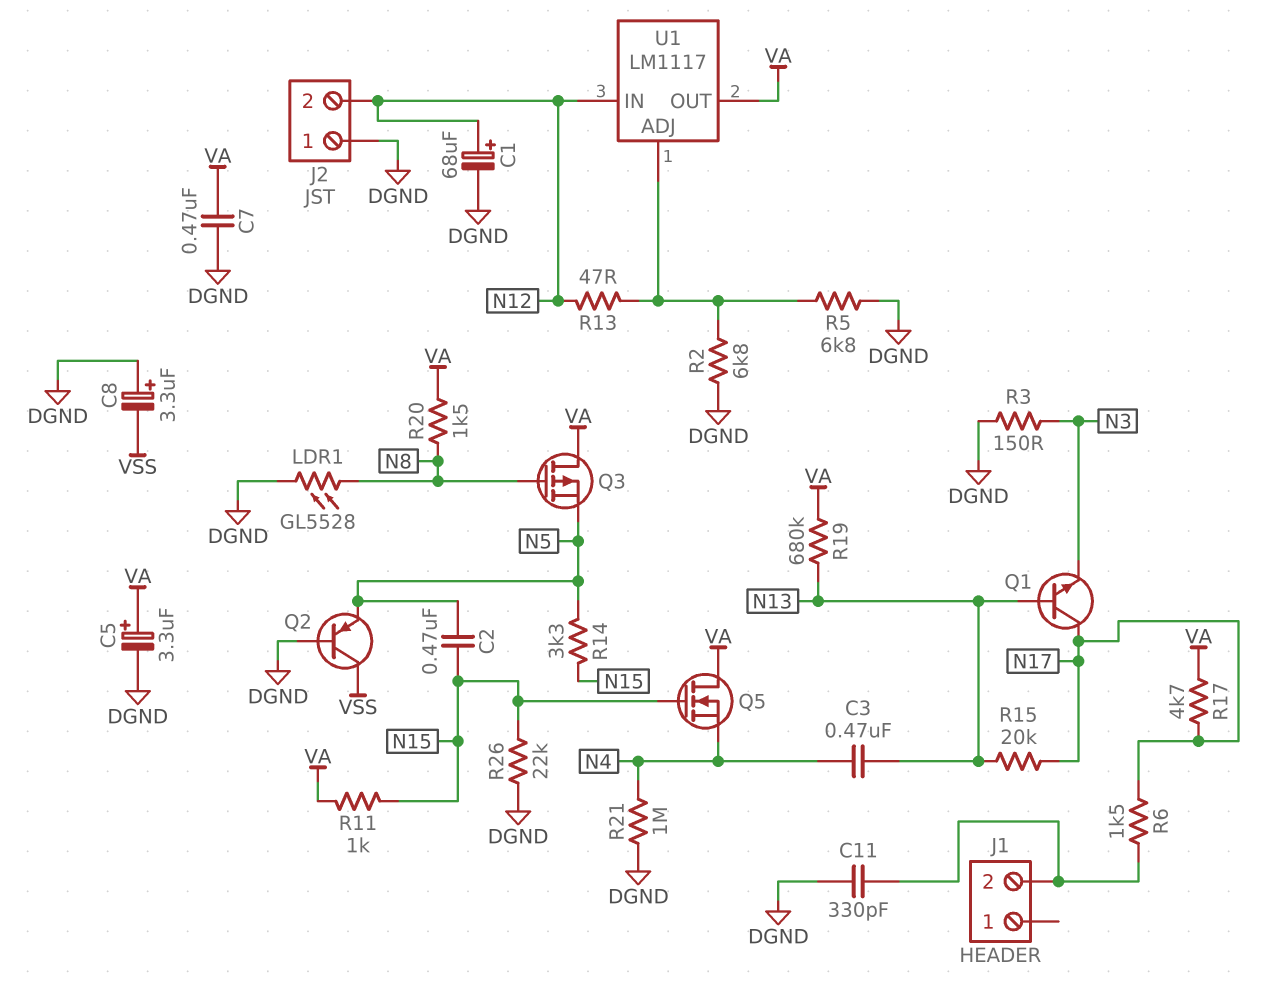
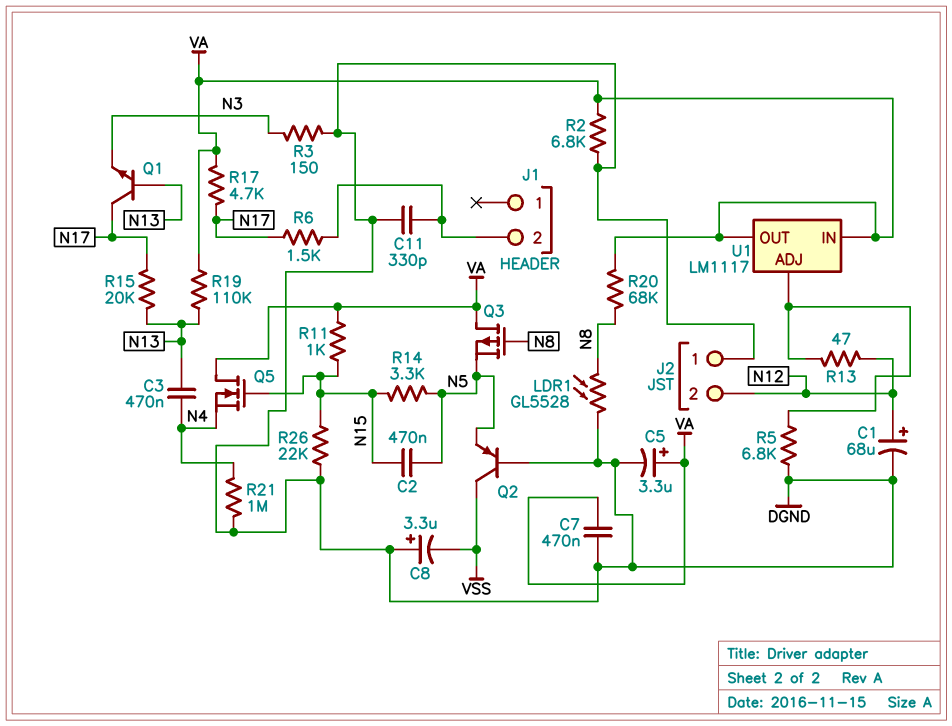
R2: 6.8k (DGND, U1/ADJ) -> 6.8k (DGND, VA)
R19: 680k (N13, VA) -> 110k (N13, VA)
R20: 1.5k (N8, VA) -> 68k (N8, VA)
U1 pin IN: N12 -> VA

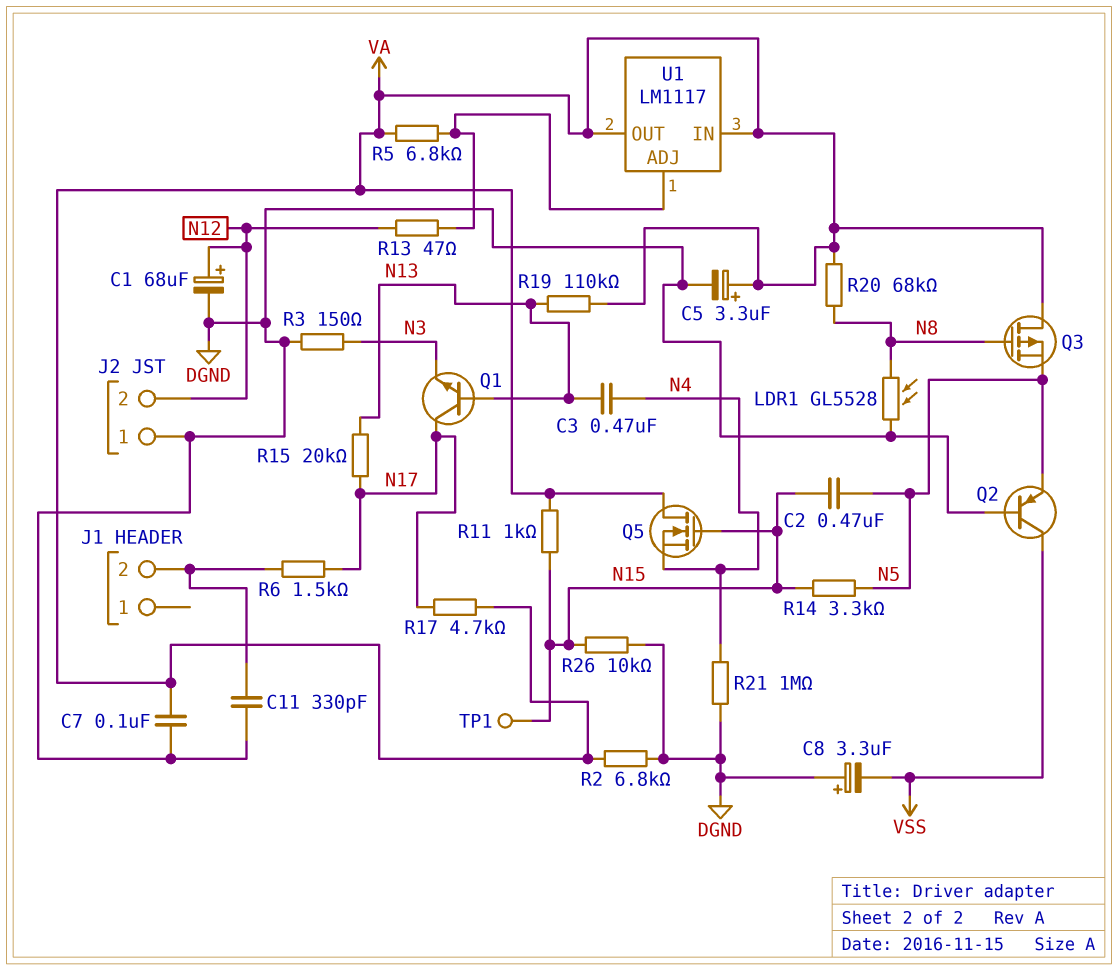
C7: 470nF (DGND, VA) -> 100nF (DGND, VA)
R5: 6.8k (DGND, U1/ADJ) -> 6.8k (U1/ADJ, VA)
R26: 22k (DGND, N15) -> 10k (DGND, N15)
TP1: none -> test point (N15)

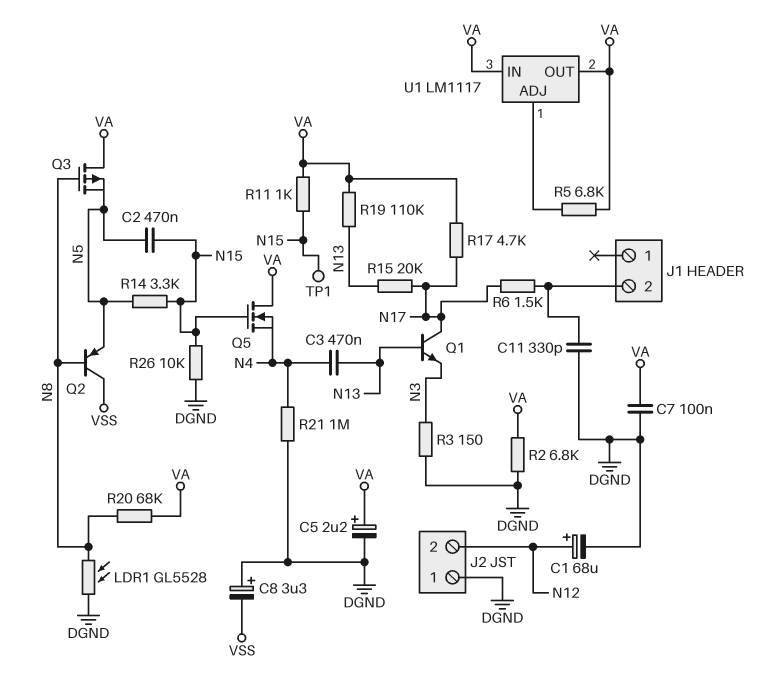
C5: 3.3uF (plus VA, minus DGND) -> 2.2uF (plus VA, minus DGND)
Q2: PNP (B DGND, C VSS, E N5) -> PNP (B N8, C VSS, E N5)
R13: 47 (N12, U1/ADJ) -> none

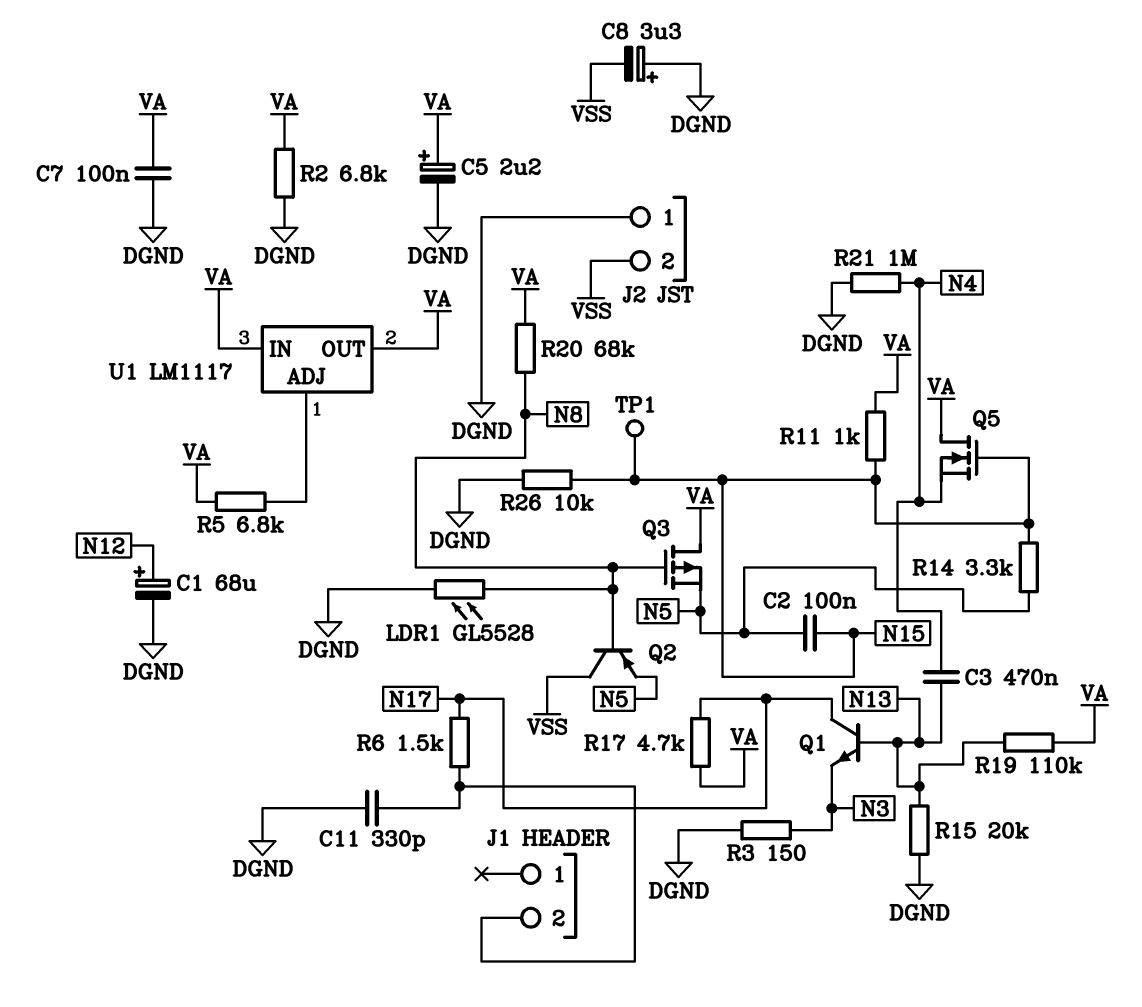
C2: 470nF (N5, N15) -> 100nF (N5, N15)
J2 pin 2: N12 -> VSS
R15: 20k (N13, N17) -> 20k (DGND, N13)

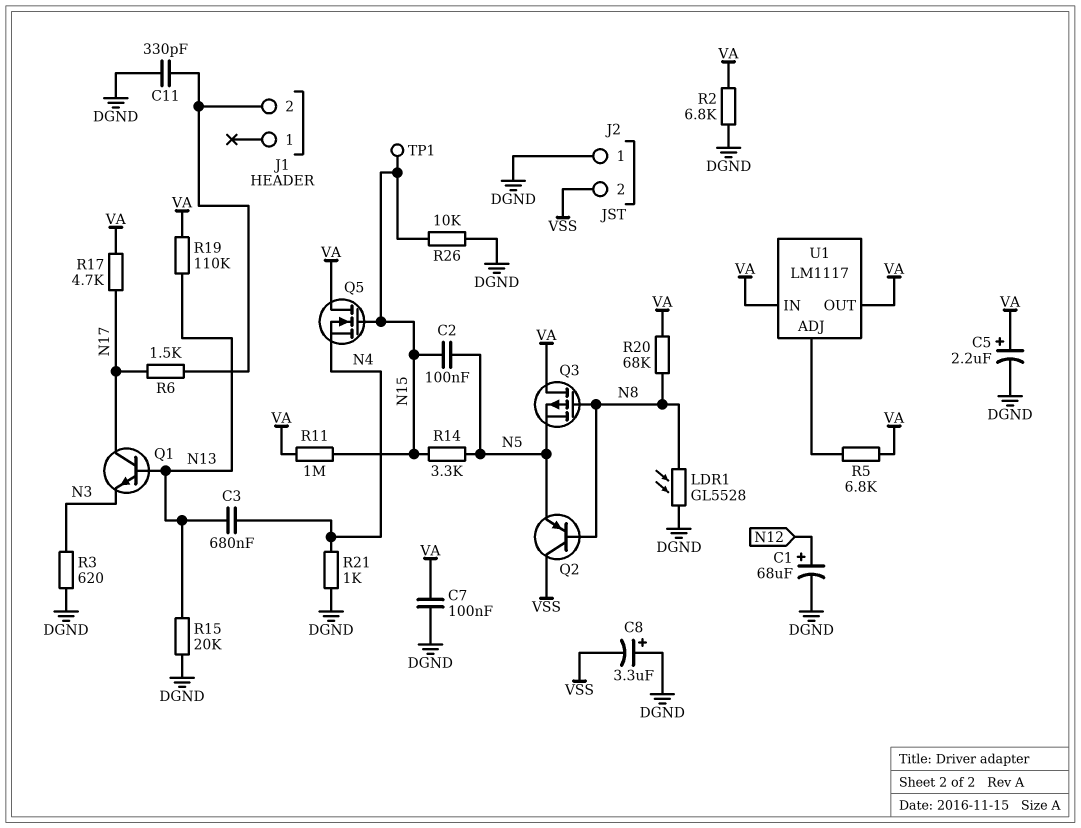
C3: 470nF (N4, N13) -> 680nF (N4, N13)
R3: 150 (DGND, N3) -> 620 (DGND, N3)
R11: 1k (N15, VA) -> 1M (N15, VA)
R21: 1M (DGND, N4) -> 1k (DGND, N4)

